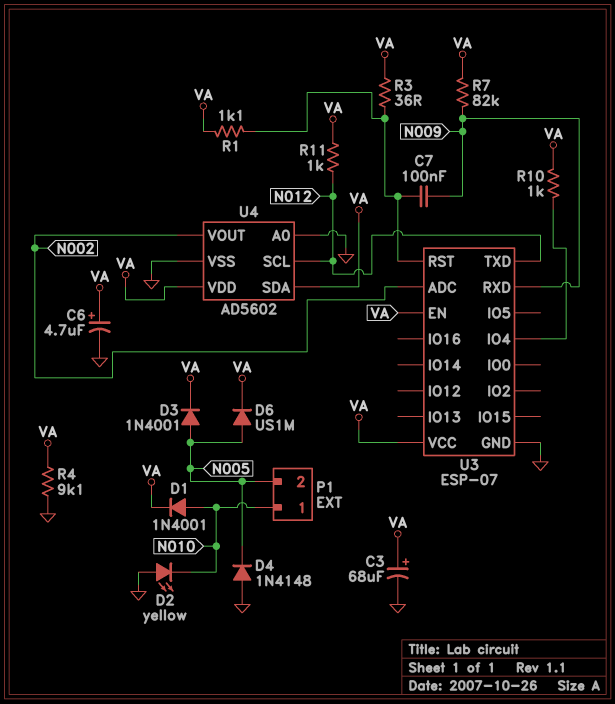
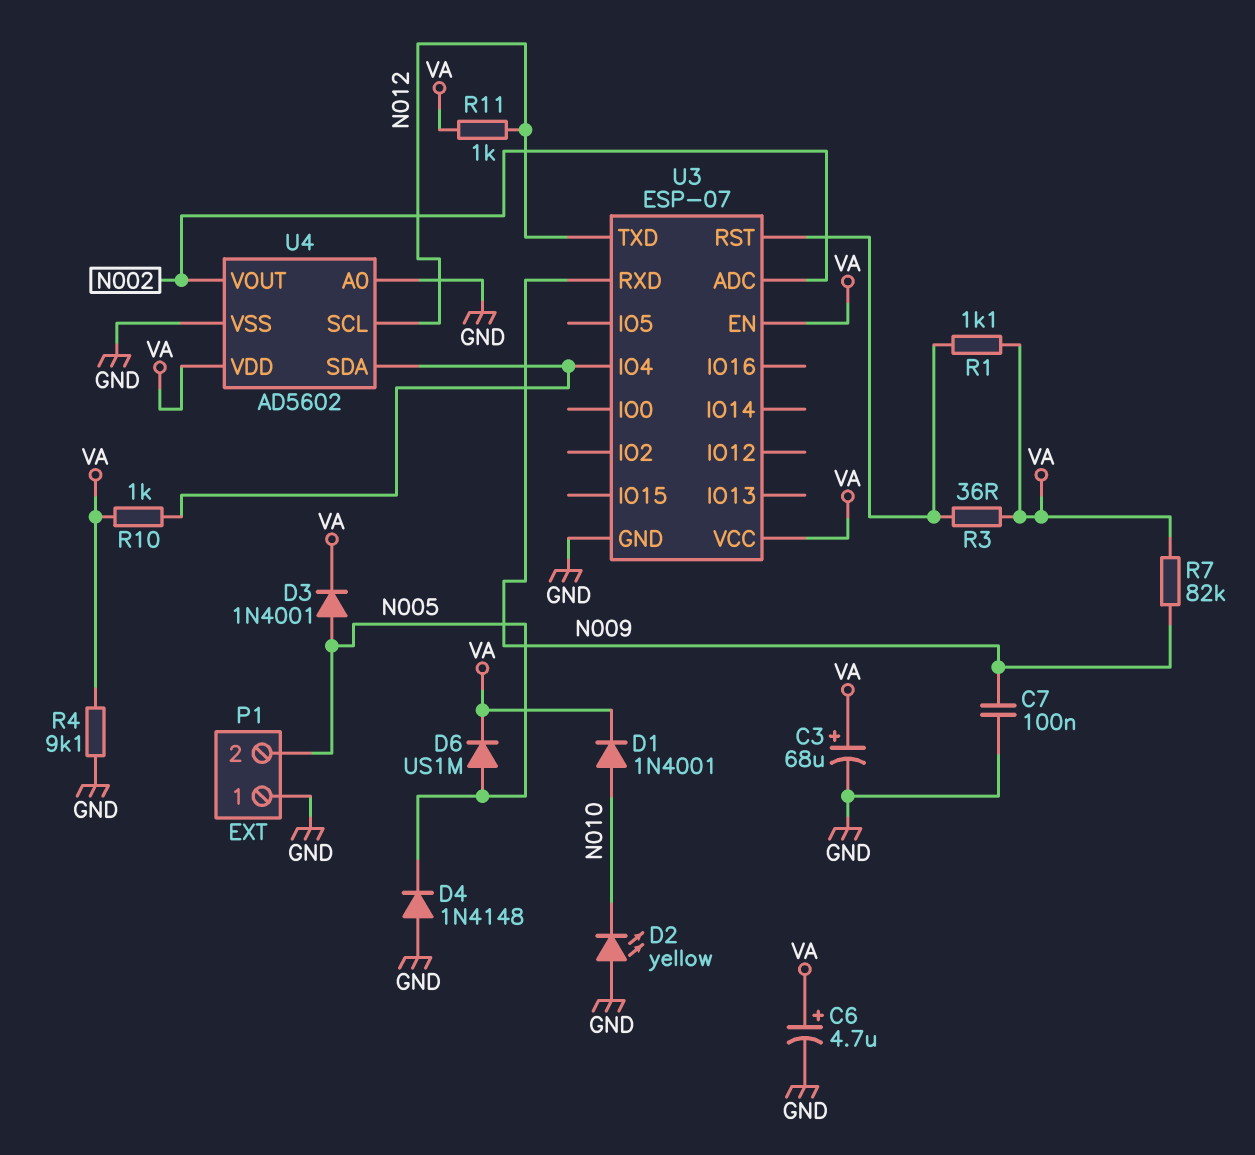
C7: 100nF (N009, U3/RST) -> 100nF (GND, N009)
P1 pin 1: N010 -> GND
U4 pin SDA: VA -> U3/IO4

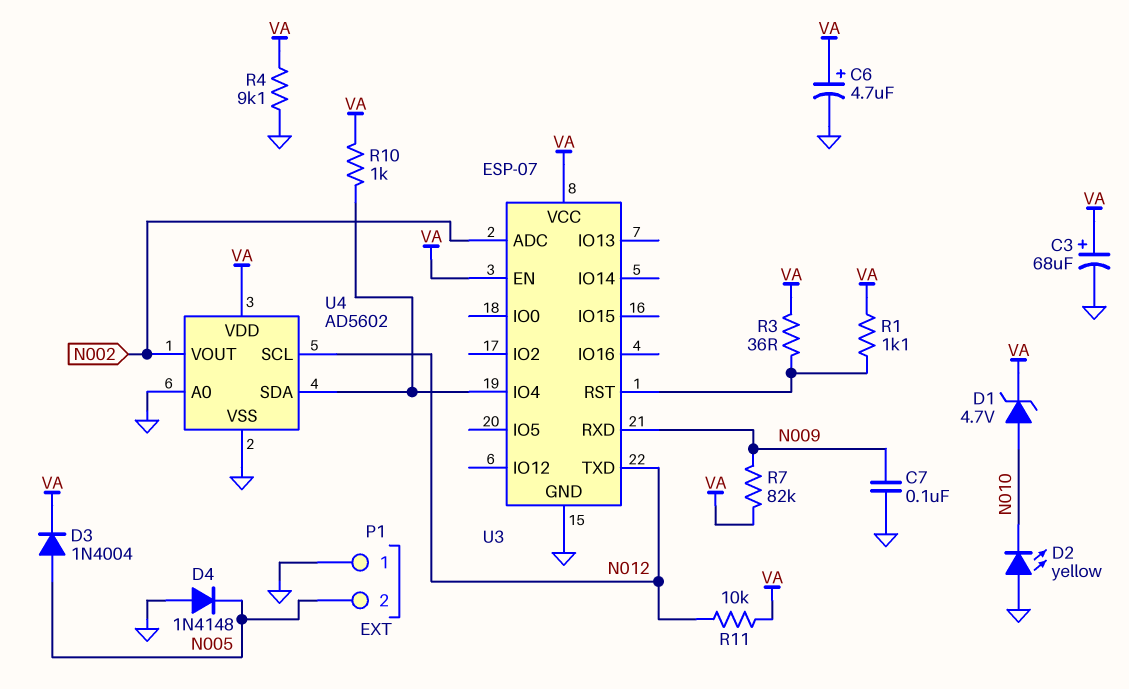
D1: diode 1N4001 (A N010, K VA) -> zener 4.7V (A N010, K VA)
D3: diode 1N4001 (A N005, K VA) -> diode 1N4004 (A N005, K VA)
D6: diode US1M (A N005, K VA) -> none
R11: 1k (N012, VA) -> 10k (N012, VA)

